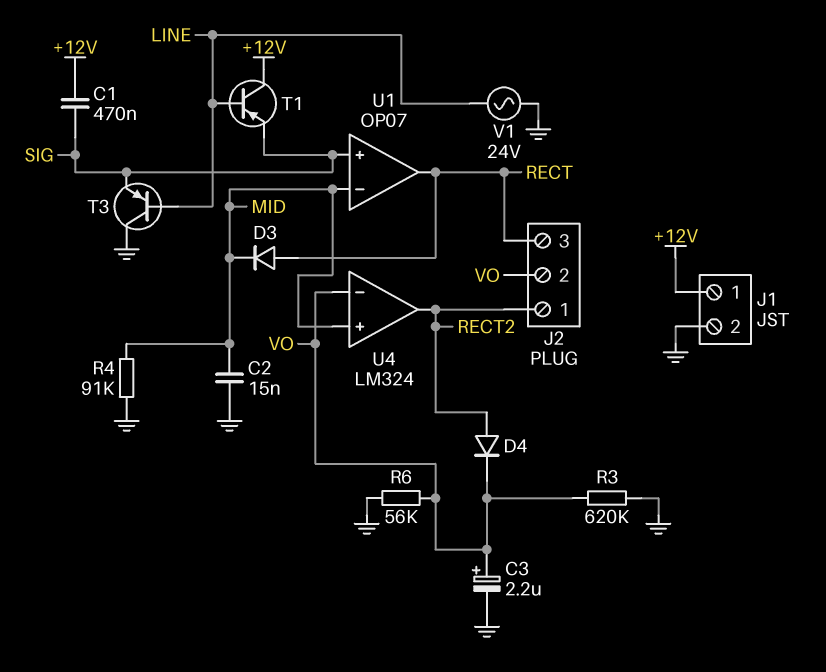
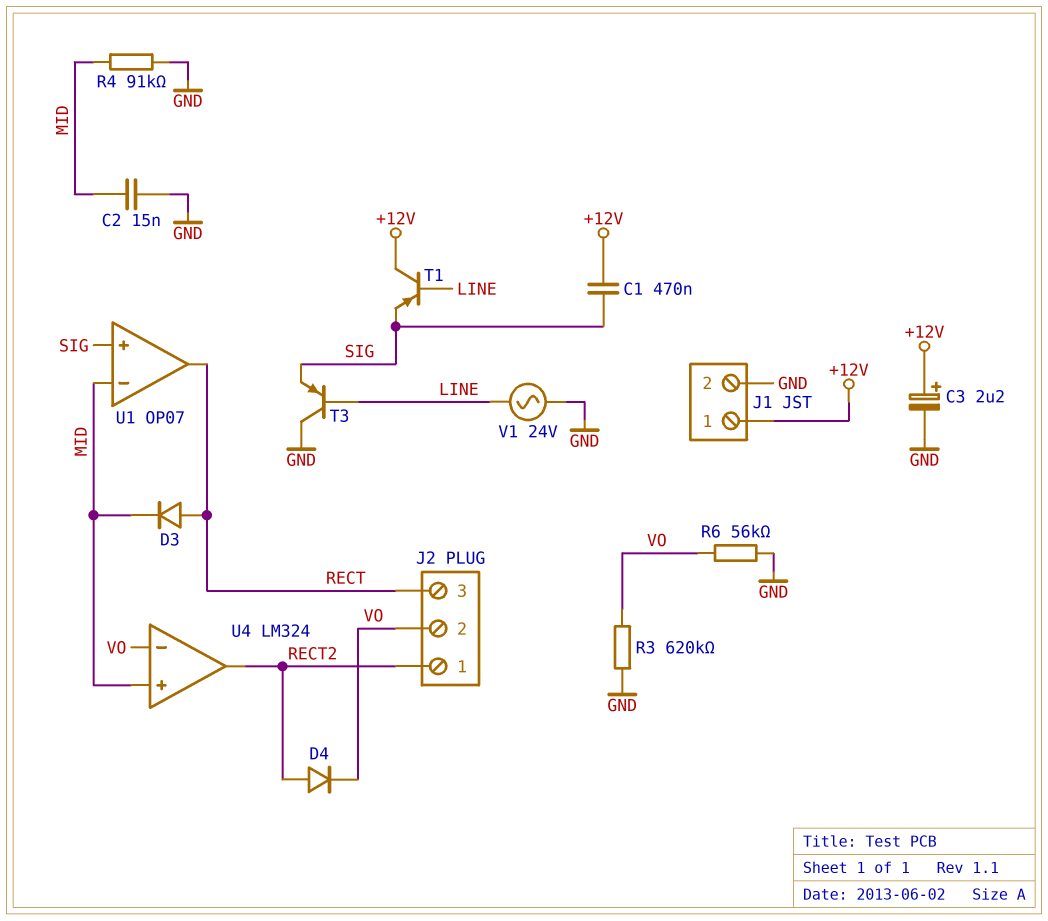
C3: 2.2uF (plus VO, minus GND) -> 2.2uF (plus +12V, minus GND)

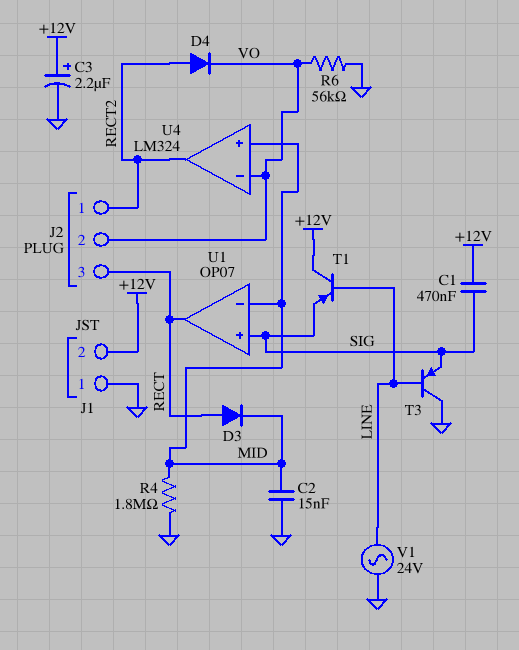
J1 pin 1: +12V -> GND
J1 pin 2: GND -> +12V
R3: 620k (GND, VO) -> none
R4: 91k (GND, MID) -> 1.8M (GND, MID)

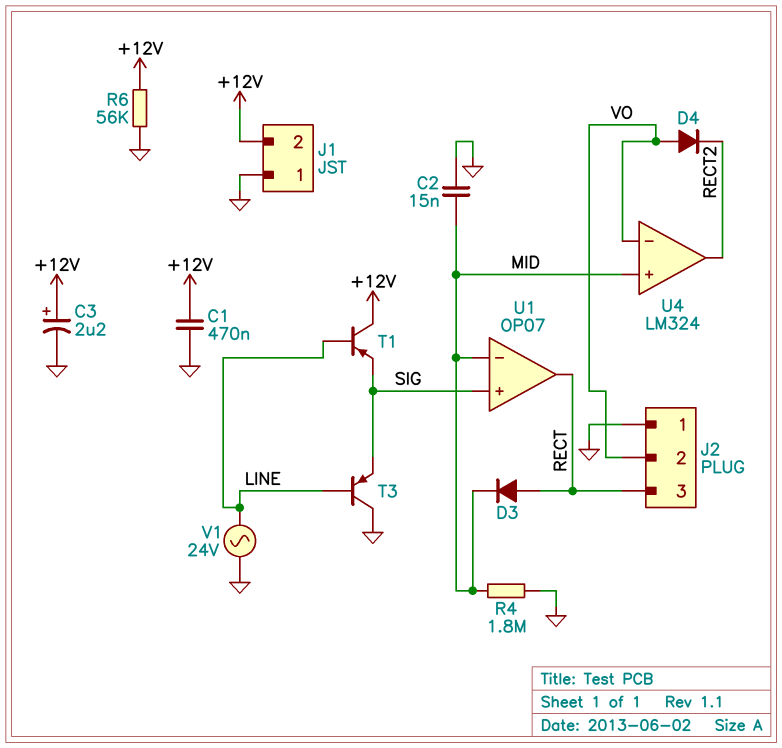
C1: 470nF (+12V, SIG) -> 470nF (+12V, GND)
D4: diode (A RECT2, K VO) -> diode (A VO, K RECT2)
J2 pin 1: RECT2 -> GND
R6: 56k (GND, VO) -> 56k (+12V, GND)

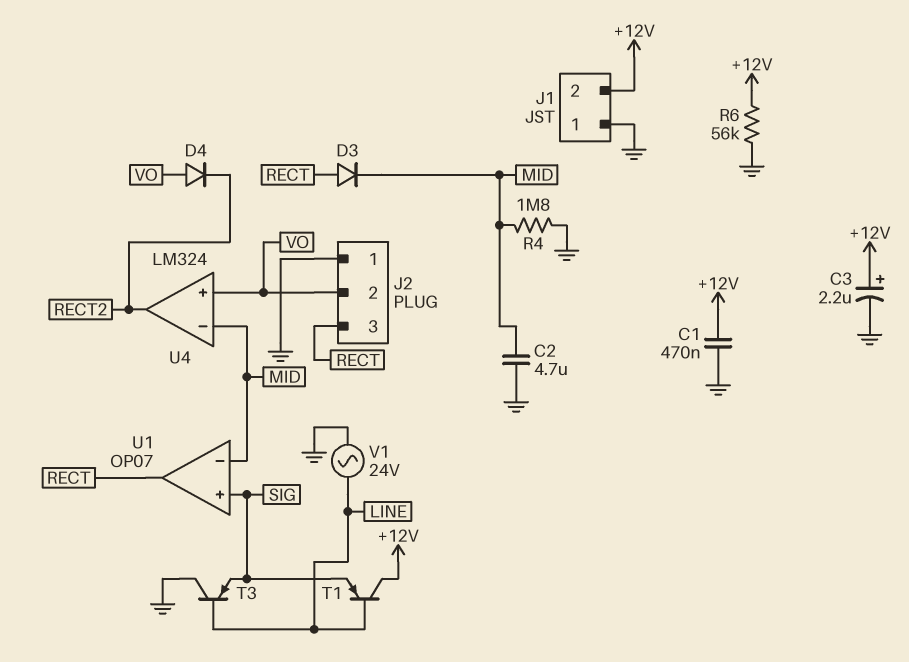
C2: 15nF (GND, MID) -> 4.7uF (GND, MID)
U4 pin in+: MID -> VO
U4 pin in-: VO -> MID

